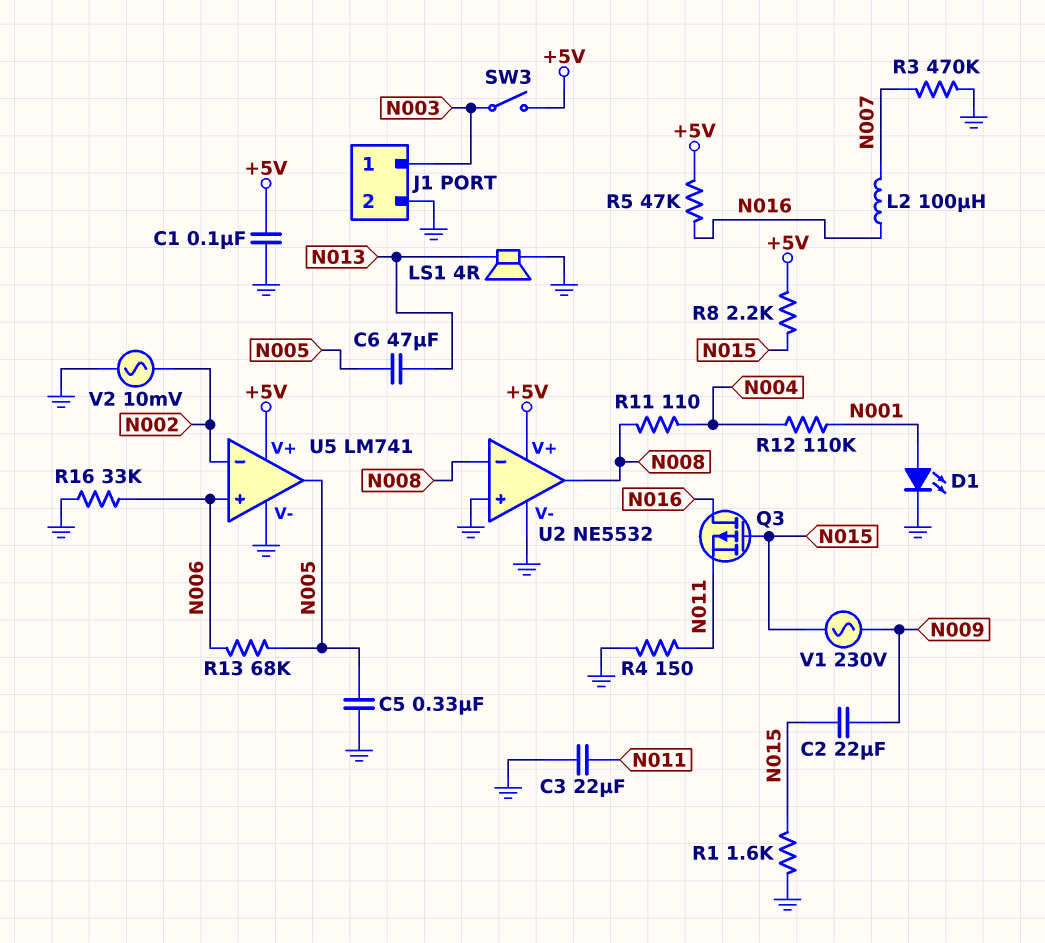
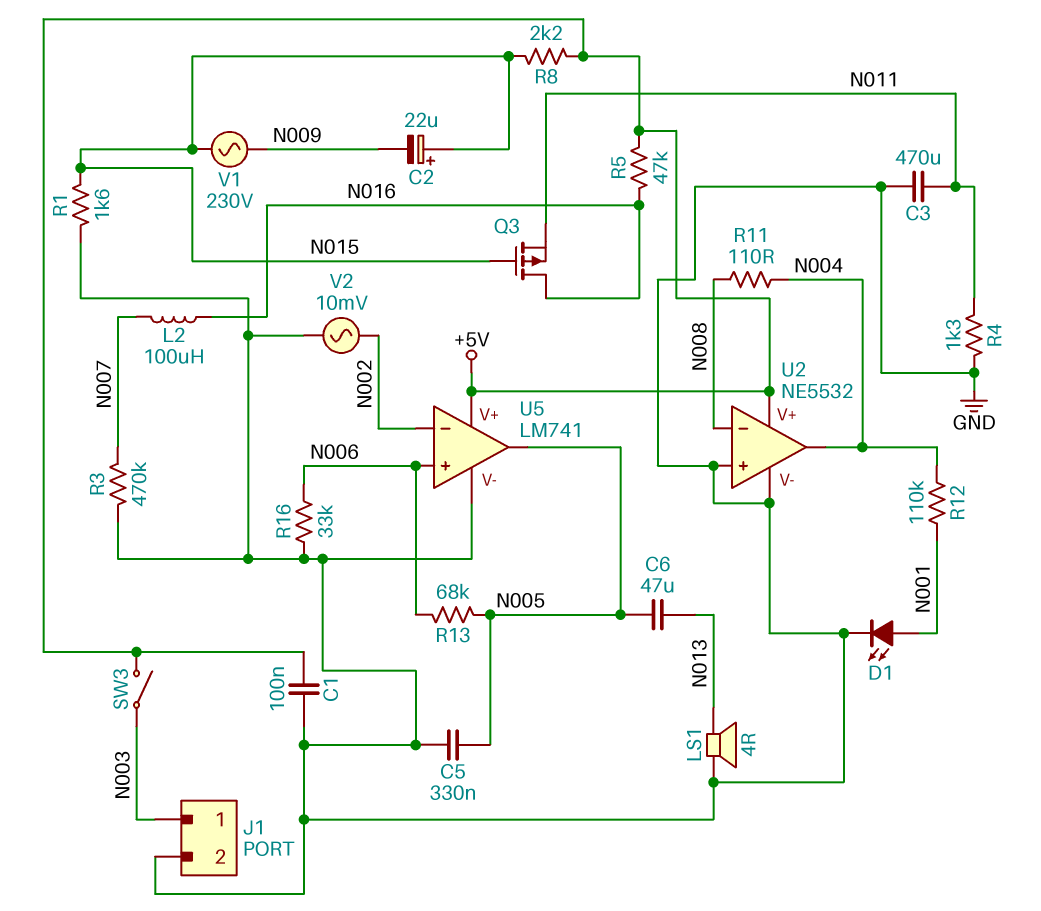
C2: 22uF (N009, N015) -> 22uF (plus N015, minus N009)
C3: 22uF (GND, N011) -> 470uF (GND, N011)
R4: 150 (GND, N011) -> 1.3k (GND, N011)
U2 pin out: N008 -> N004

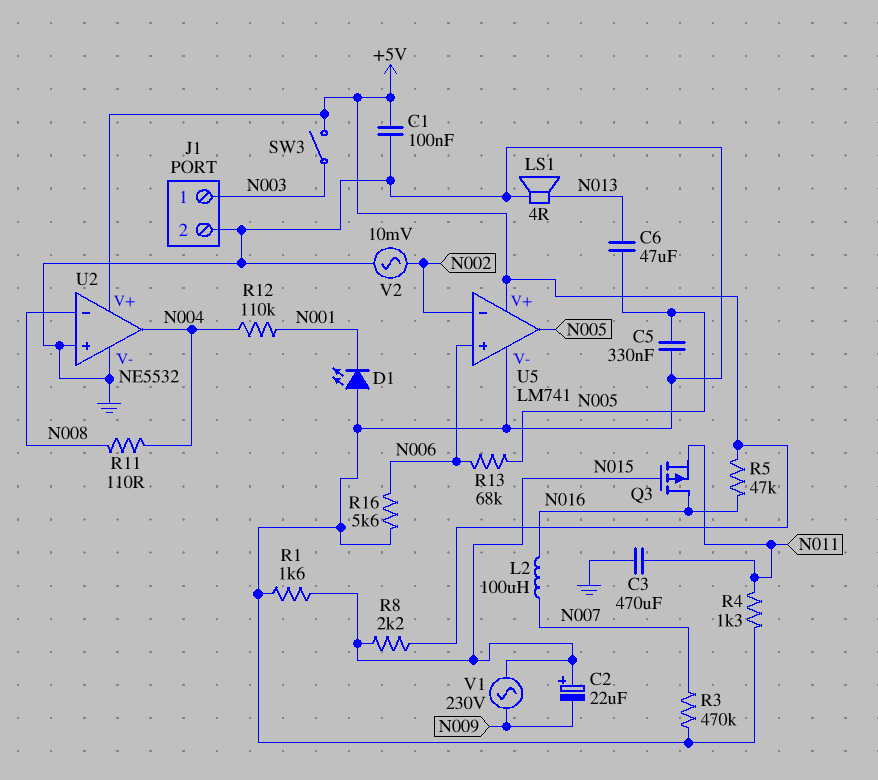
D1: LED (A N001, K GND) -> LED (A GND, K N001)
R16: 33k (GND, N006) -> 5.6k (GND, N006)

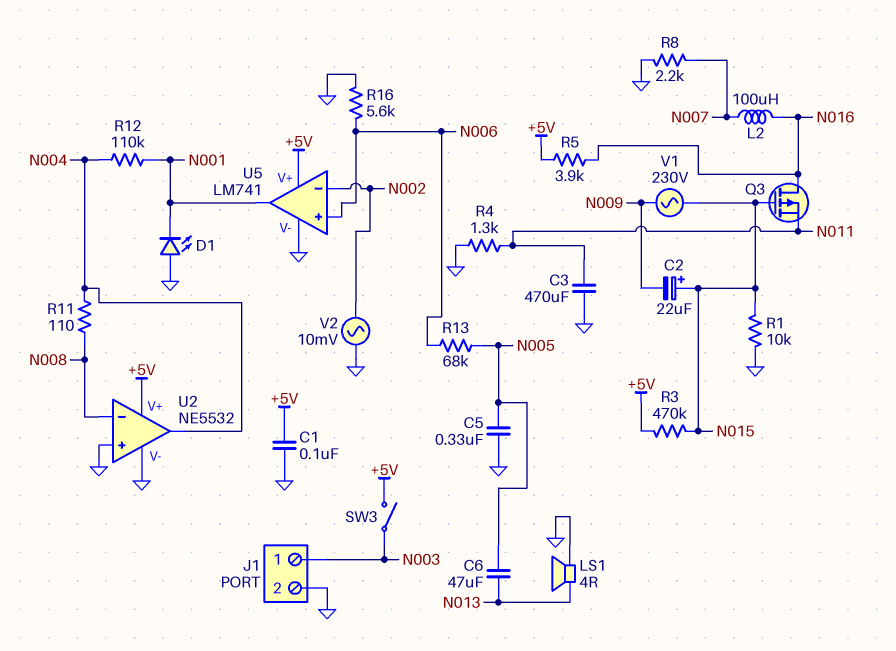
R1: 1.6k (GND, N015) -> 10k (GND, N015)
R3: 470k (GND, N007) -> 470k (+5V, N015)
R5: 47k (+5V, N016) -> 3.9k (+5V, N016)
R8: 2.2k (+5V, N015) -> 2.2k (GND, N007)
U5 pin out: N005 -> N001

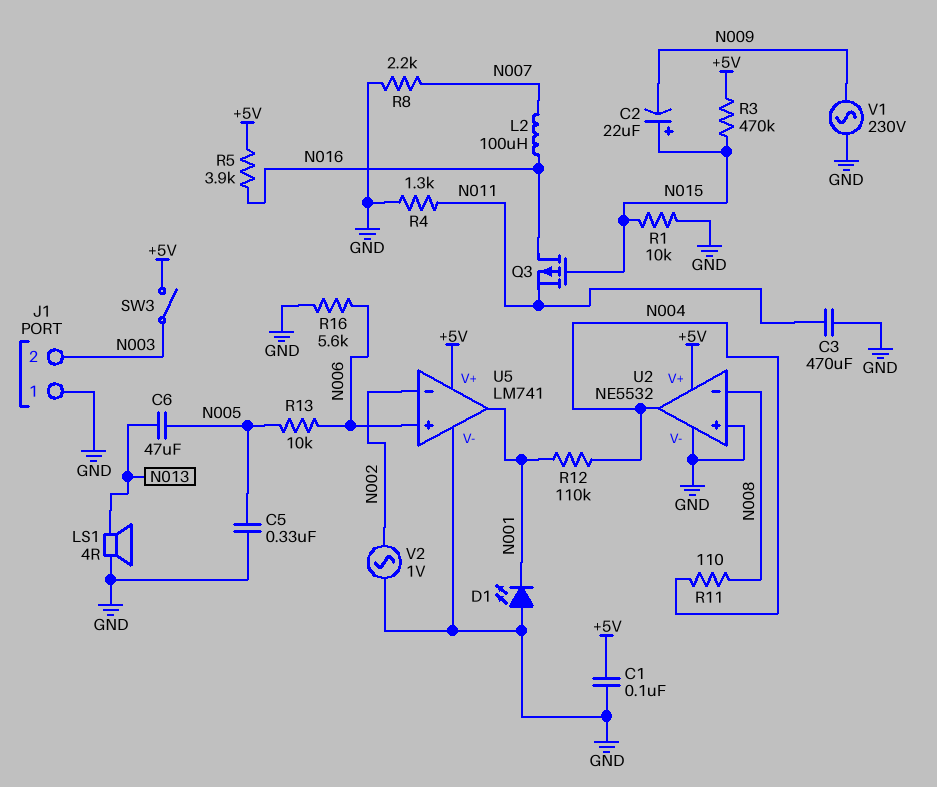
J1 pin 1: N003 -> GND
J1 pin 2: GND -> N003
R13: 68k (N005, N006) -> 10k (N005, N006)
V1: AC 230V (N009, N015) -> AC 230V (GND, N009)
V2: AC 10mV (GND, N002) -> AC 1V (GND, N002)

